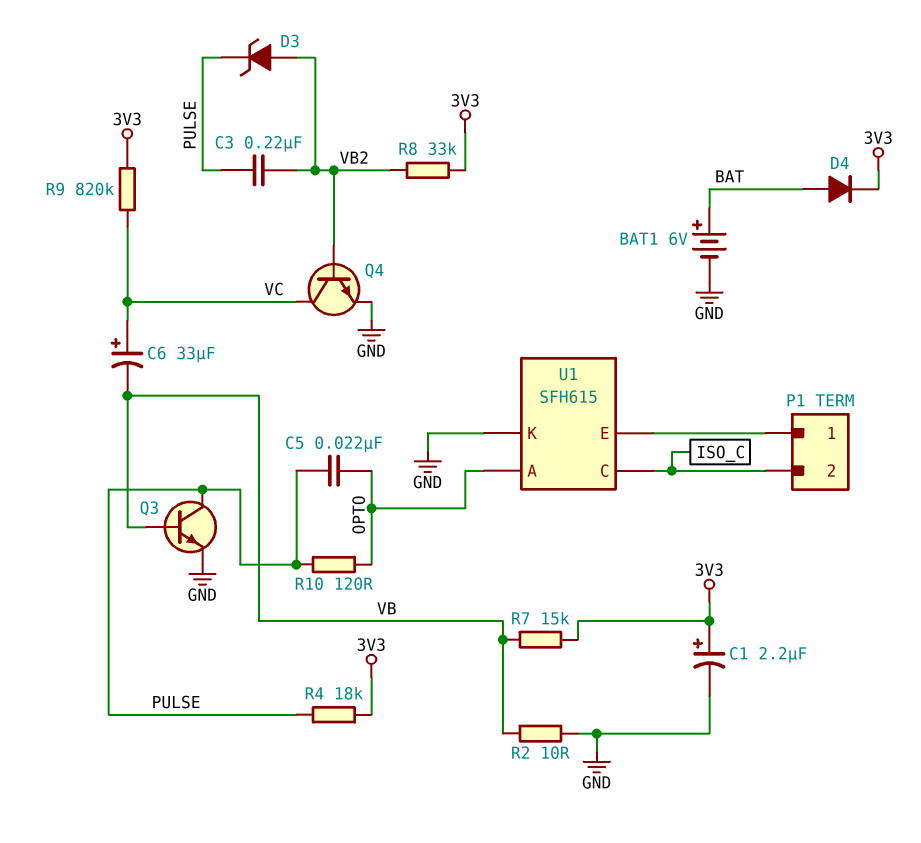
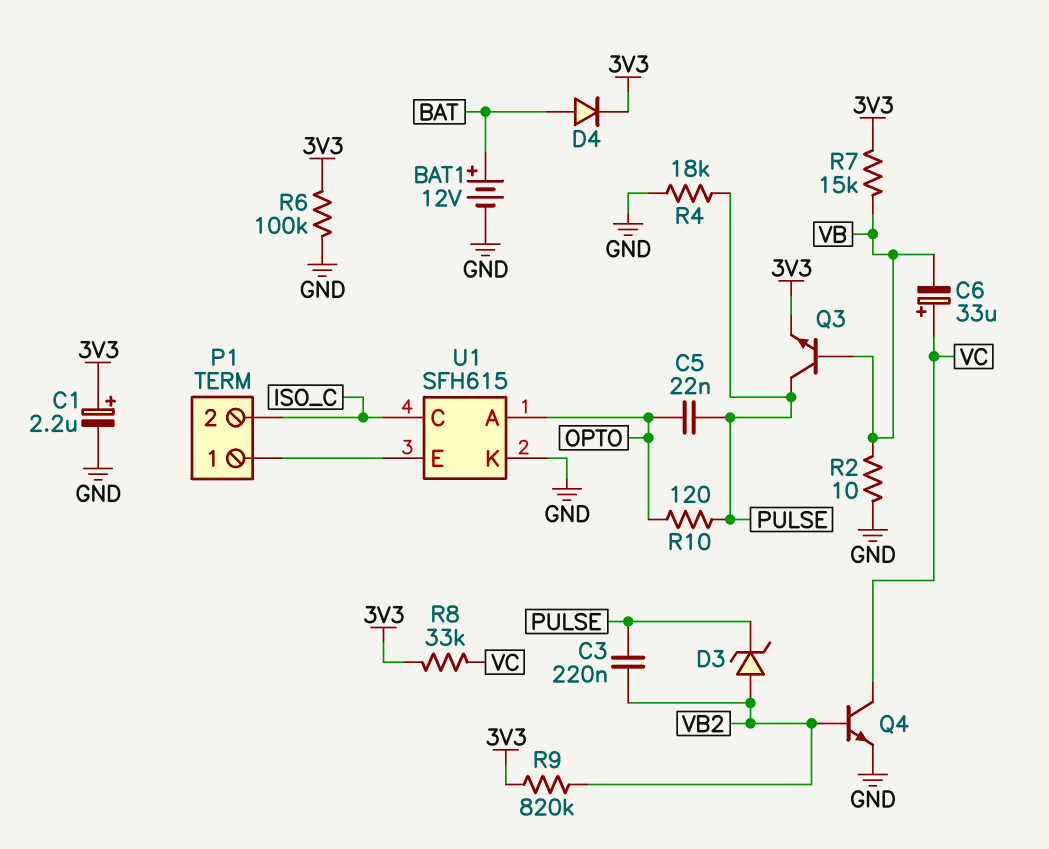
BAT1: 6V (plus BAT, minus GND) -> 12V (plus BAT, minus GND)
Q3: NPN (B VB, C PULSE, E GND) -> NPN (B VB, C PULSE, E 3V3)
R4: 18k (3V3, PULSE) -> 18k (GND, PULSE)
R6: none -> 100k (3V3, GND)
R8: 33k (3V3, VB2) -> 33k (3V3, VC)
R9: 820k (3V3, VC) -> 820k (3V3, VB2)

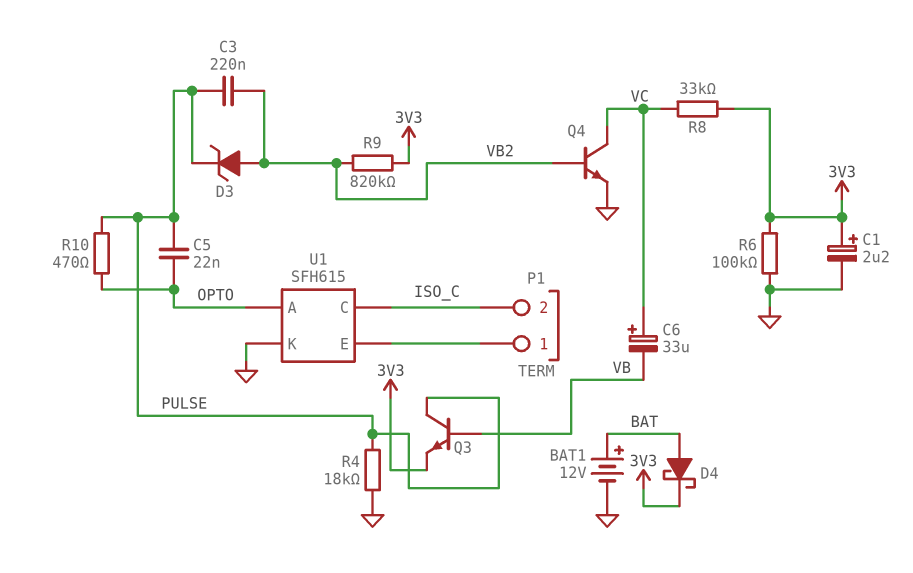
D4: diode (A BAT, K 3V3) -> schottky (A BAT, K 3V3)
R2: 10 (GND, VB) -> none
R7: 15k (3V3, VB) -> none
R10: 120 (OPTO, PULSE) -> 470 (OPTO, PULSE)

